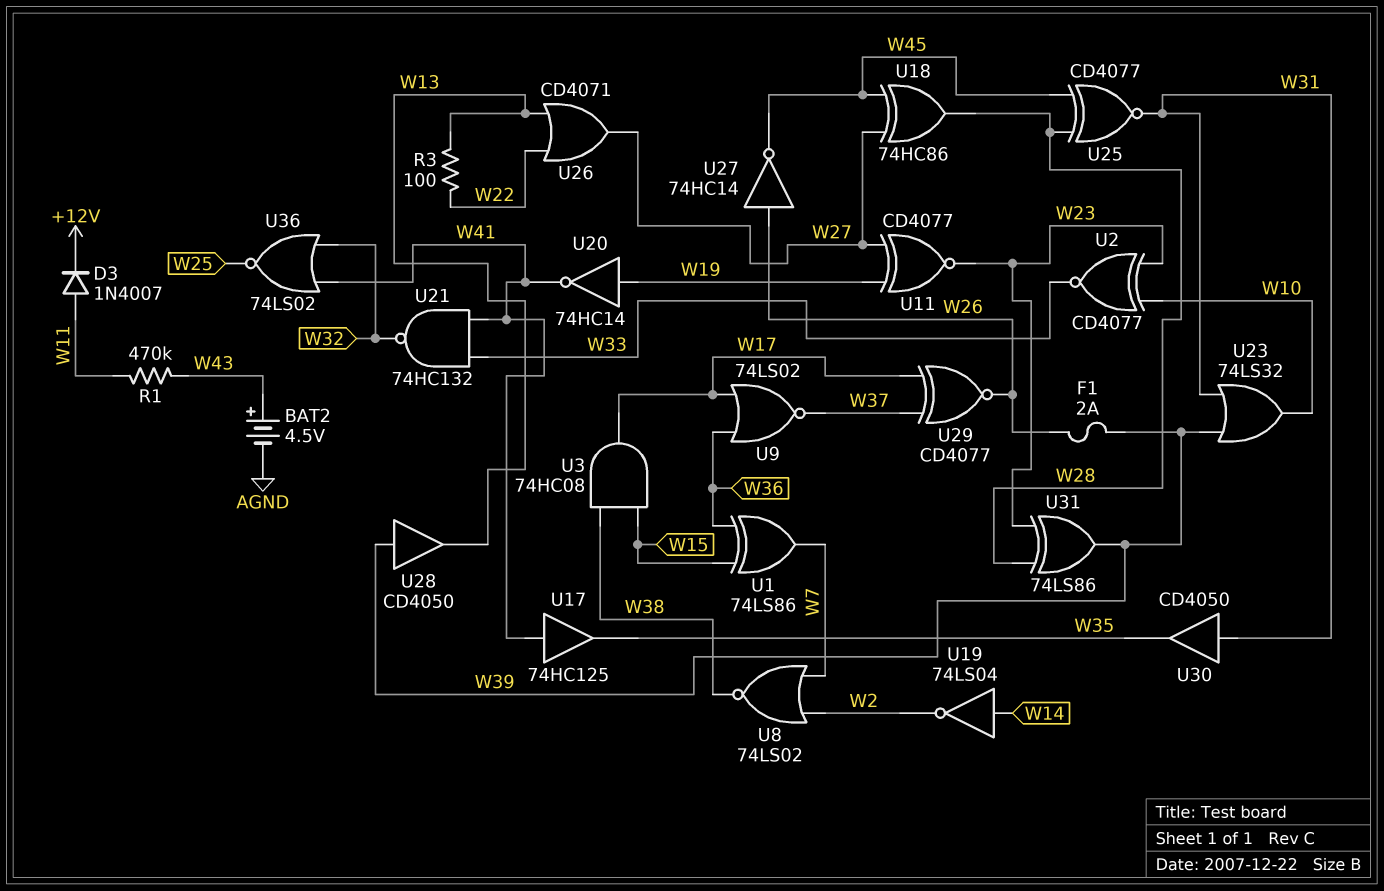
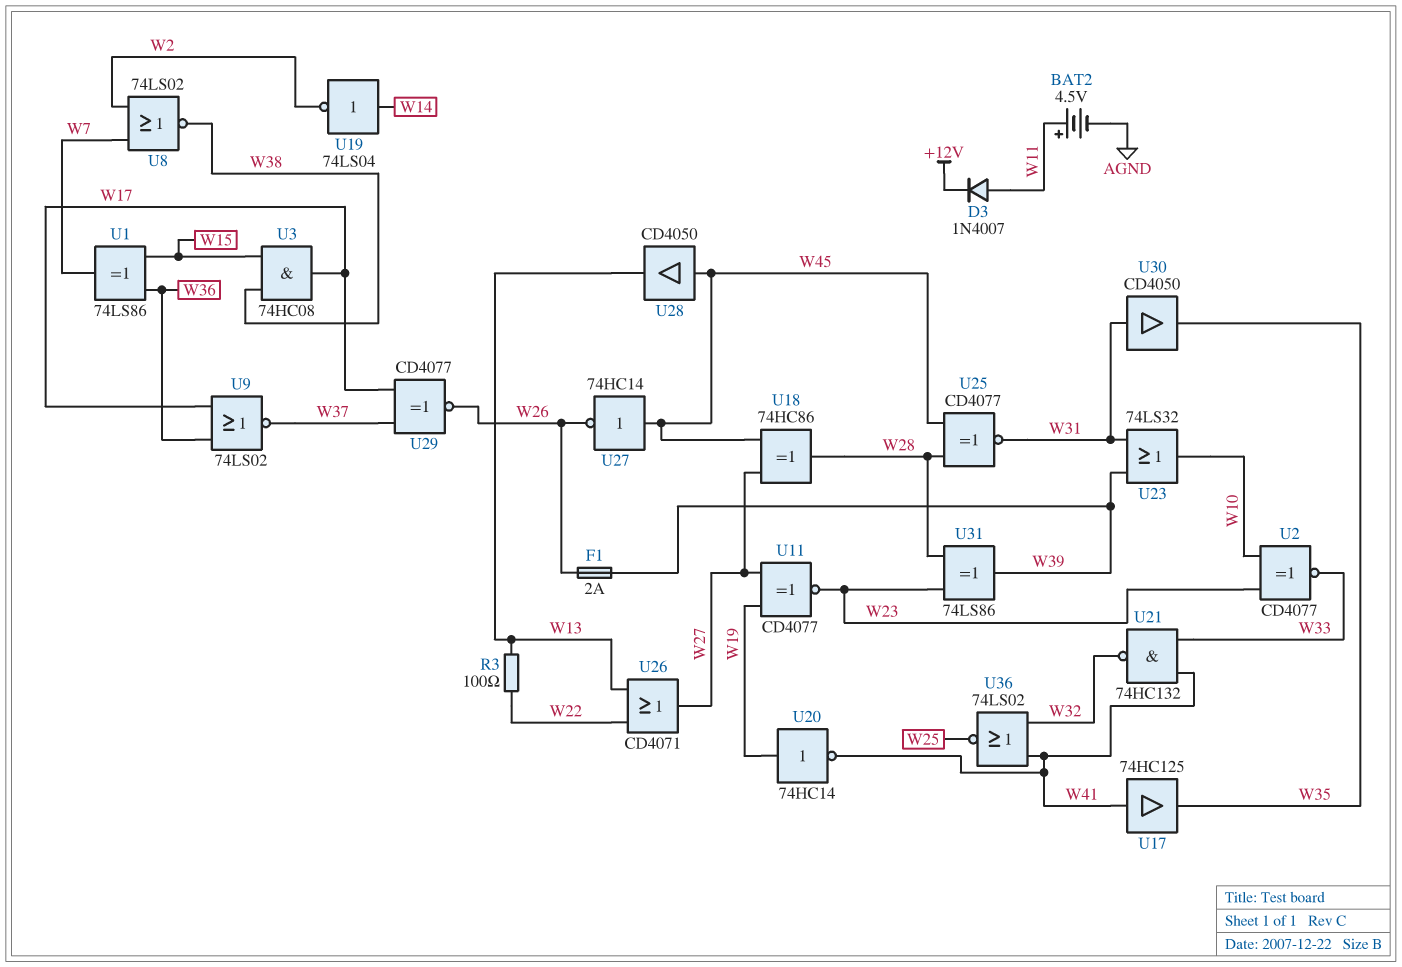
BAT2: 4.5V (plus W43, minus AGND) -> 4.5V (plus W11, minus AGND)
R1: 470k (W11, W43) -> none
U27: NOT 74HC14 (in W26, out W45) -> NOT 74HC14 (in W45, out W26)
U28: buffer CD4050 (in W39, out W13) -> buffer CD4050 (in W45, out W13)

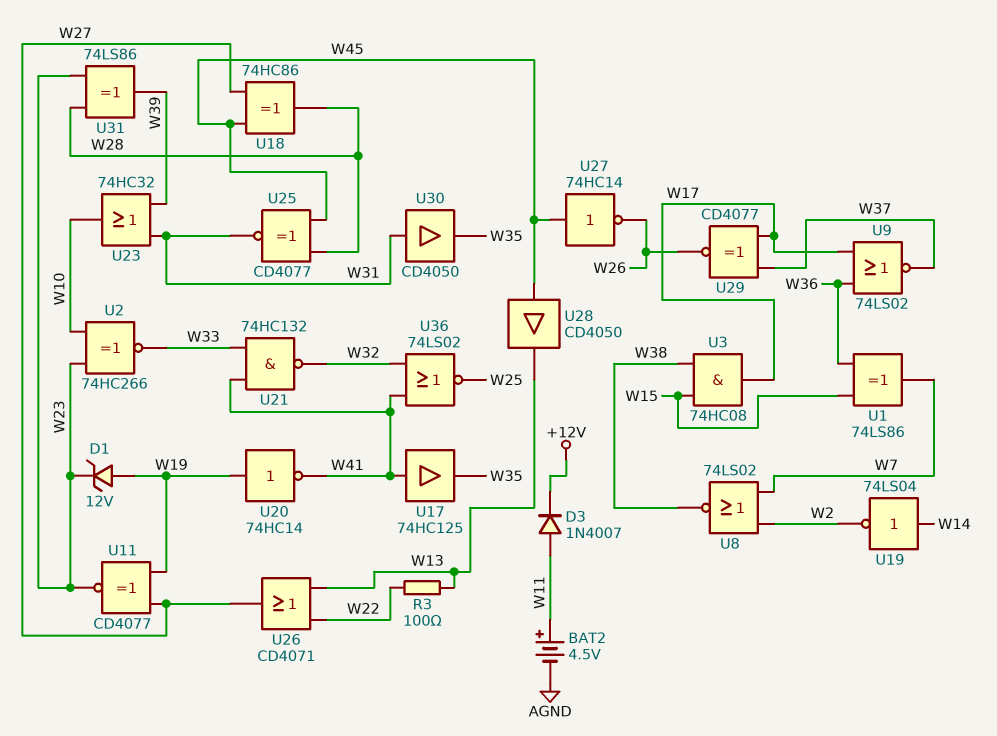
D1: none -> zener 12V (A W19, K W23)
F1: 2A (W26, W39) -> none
U2: XNOR CD4077 (in W10, in W23, out W33) -> XNOR 74HC266 (in W10, in W23, out W33)
U23: OR 74LS32 (in W31, in W39, out W10) -> OR 74HC32 (in W31, in W39, out W10)

